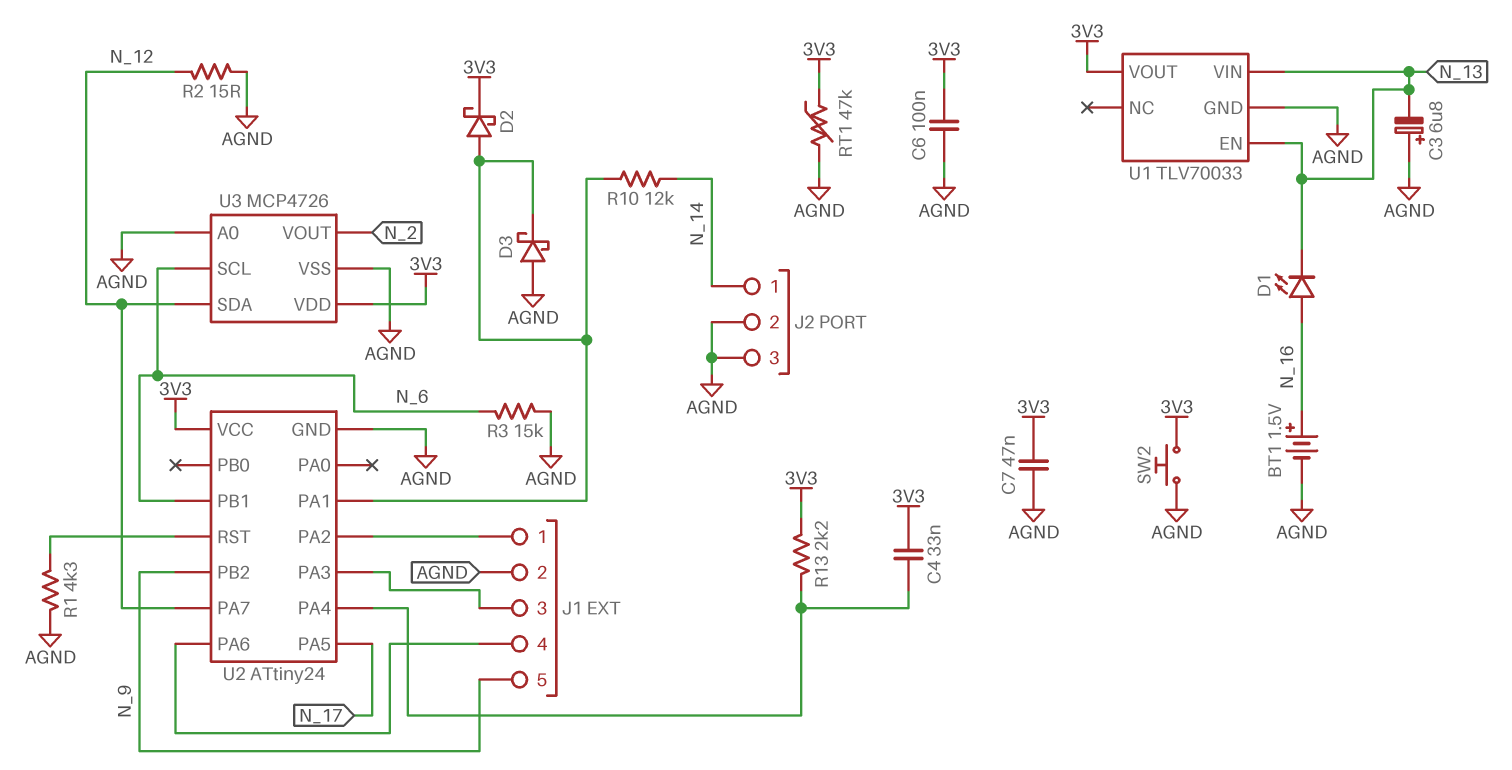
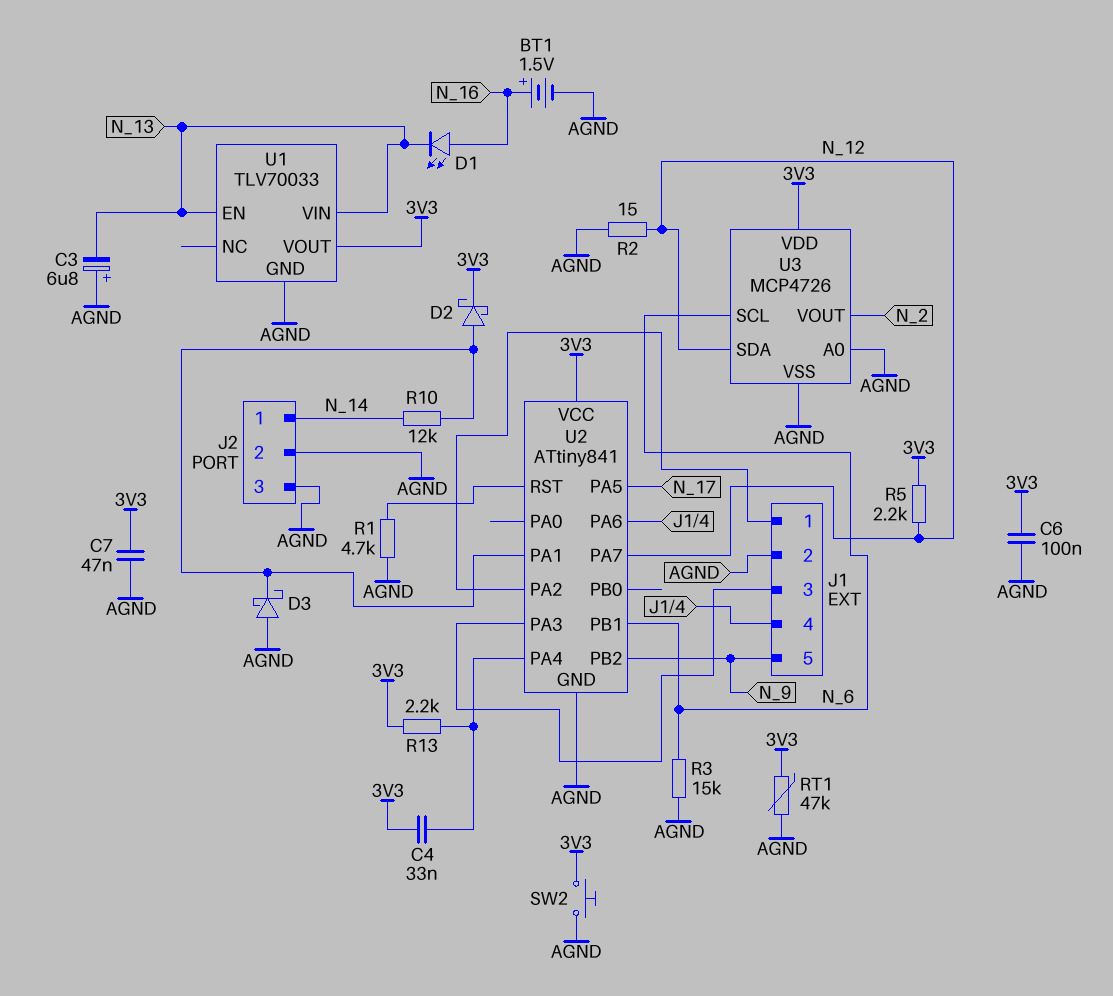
R1: 4.3k (AGND, U2/RST) -> 4.7k (AGND, U2/RST)
R5: none -> 2.2k (3V3, N_12)
U2: ATtiny24 -> ATtiny841

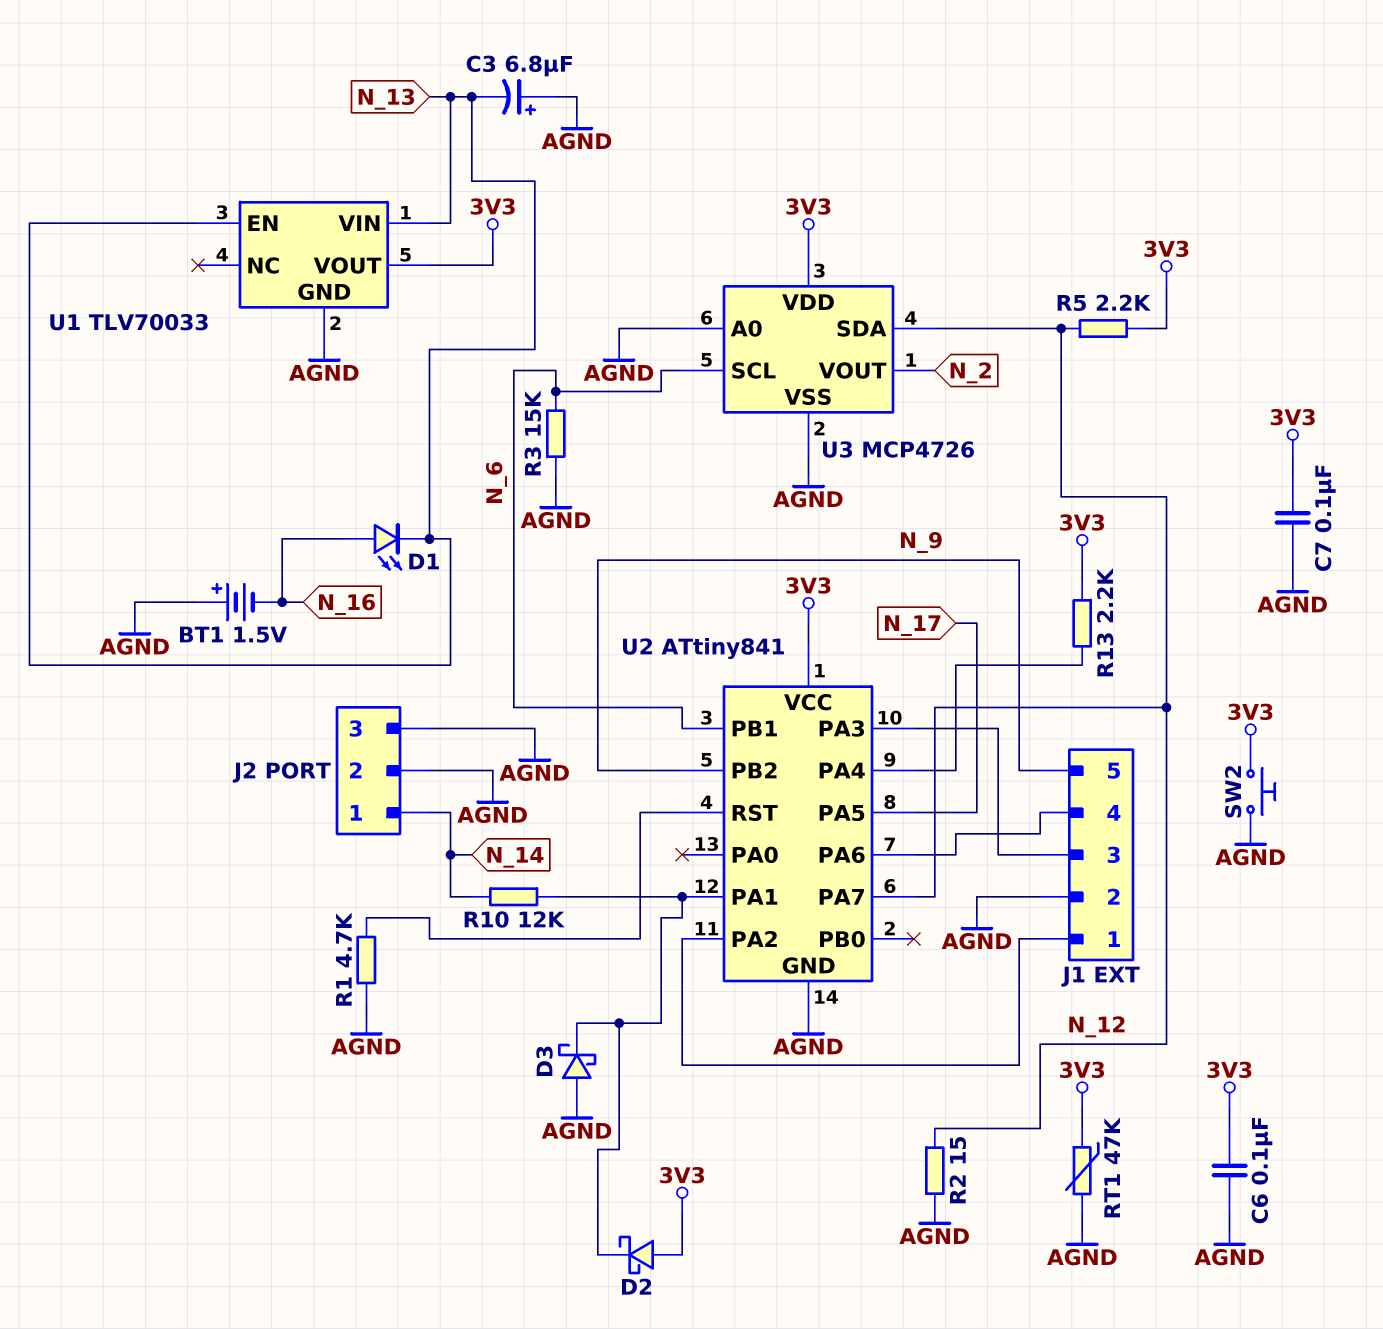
BT1: 1.5V (plus N_16, minus AGND) -> 1.5V (plus AGND, minus N_16)
C4: 33nF (3V3, U2/PA4) -> none
C7: 47nF (3V3, AGND) -> 100nF (3V3, AGND)
D2: schottky (A U2/PA1, K 3V3) -> schottky (A 3V3, K U2/PA1)

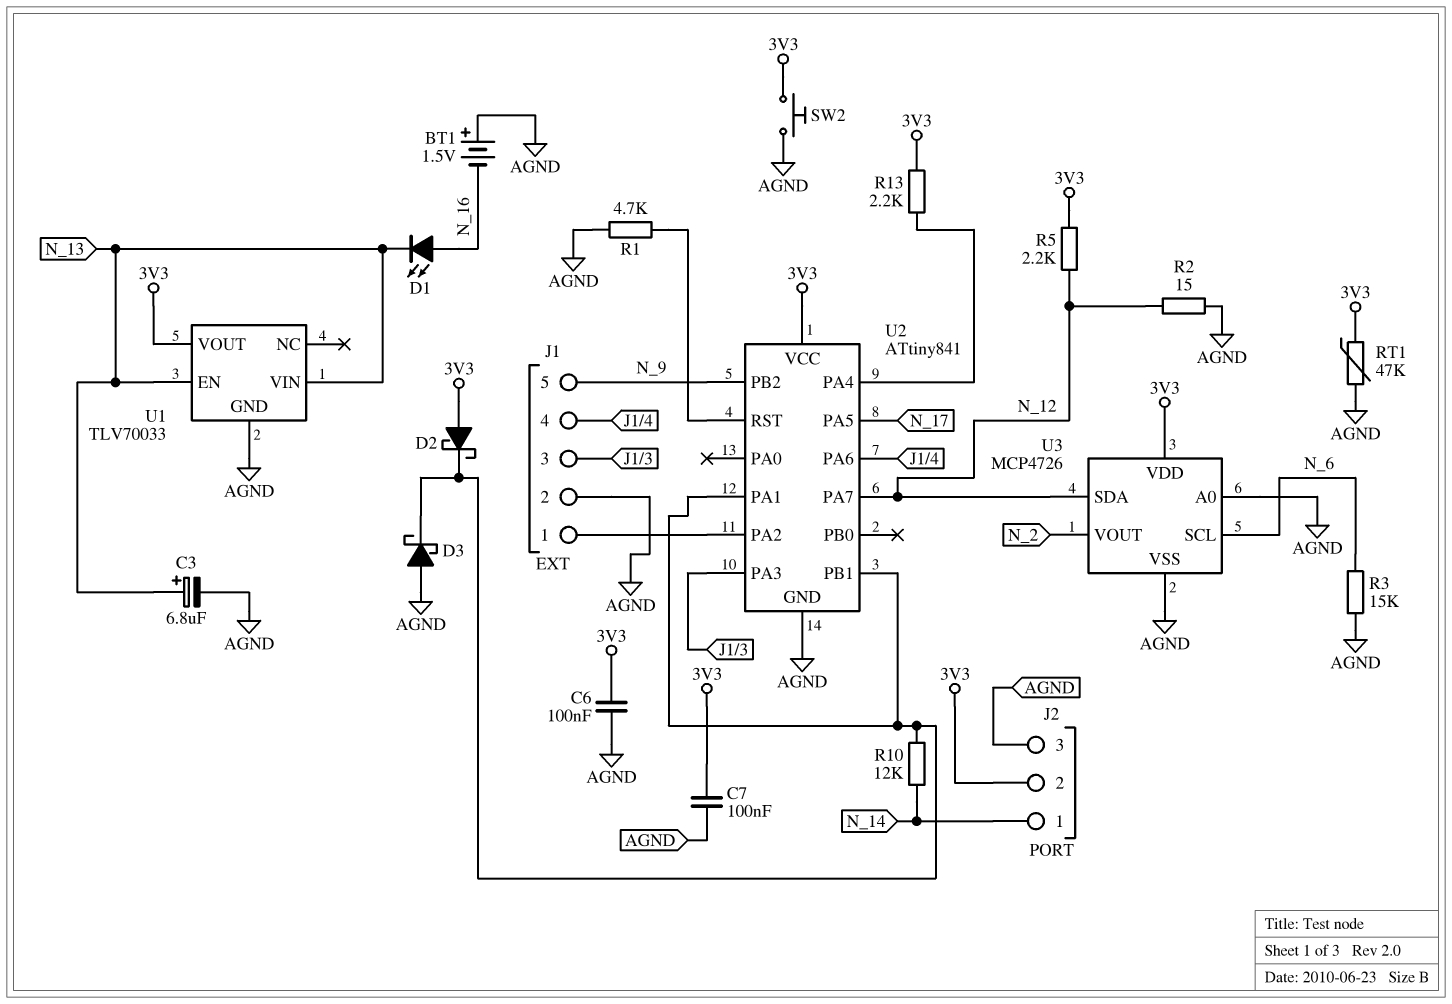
C3: 6.8uF (plus AGND, minus N_13) -> 6.8uF (plus N_13, minus AGND)
J2 pin 2: AGND -> 3V3
U2 pin PB1: N_6 -> U2/PA1

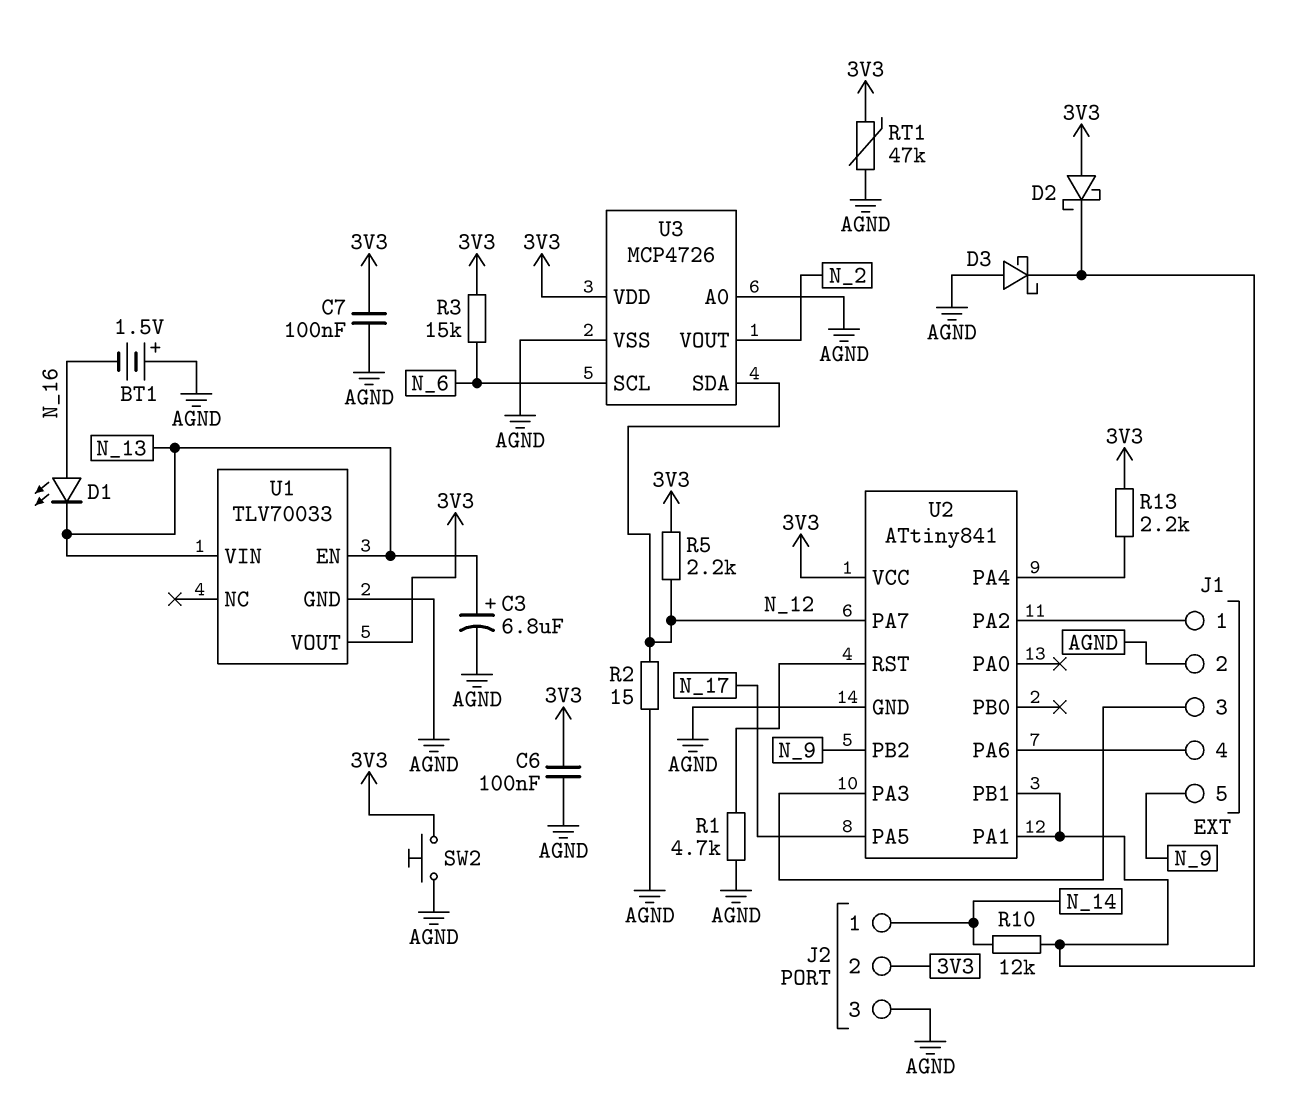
R3: 15k (AGND, N_6) -> 15k (3V3, N_6)

